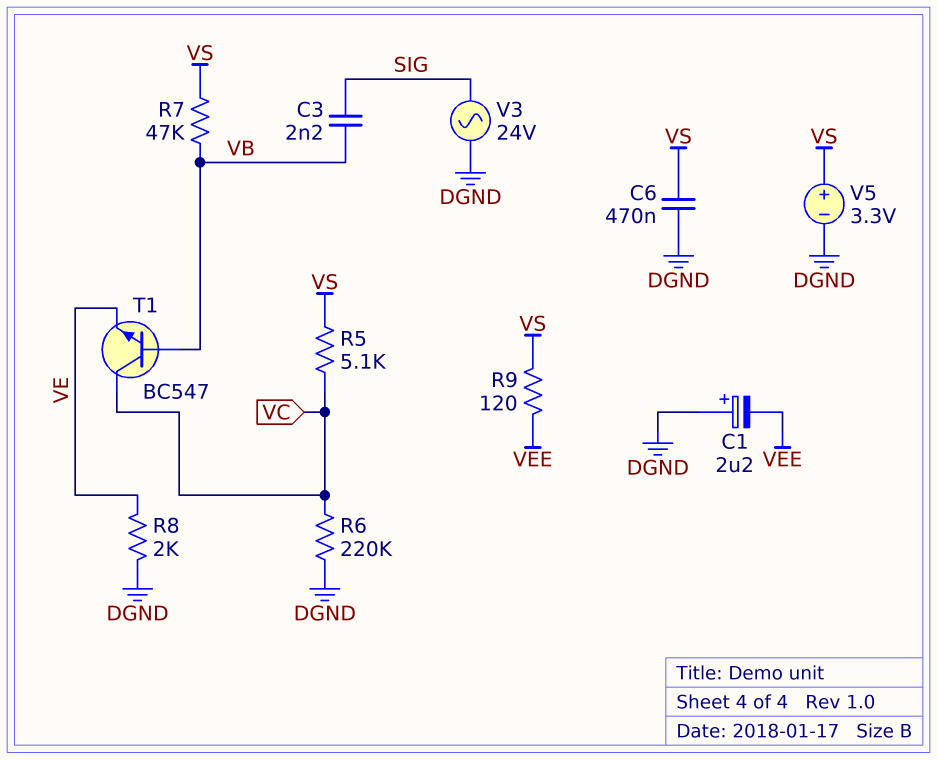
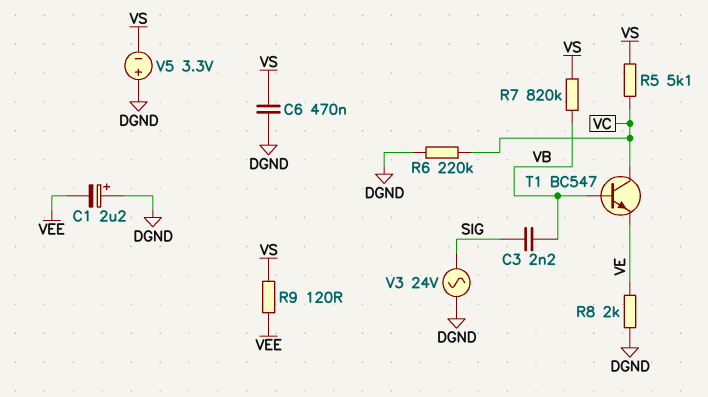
R7: 47k (VB, VS) -> 820k (VB, VS)
V5: 3.3V (plus VS, minus DGND) -> 3.3V (plus DGND, minus VS)

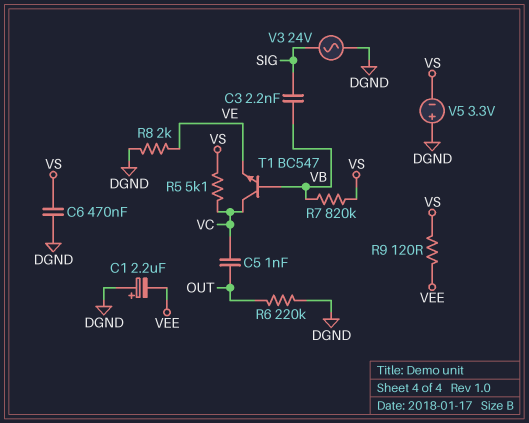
C5: none -> 1nF (OUT, VC)
R6: 220k (DGND, VC) -> 220k (DGND, OUT)

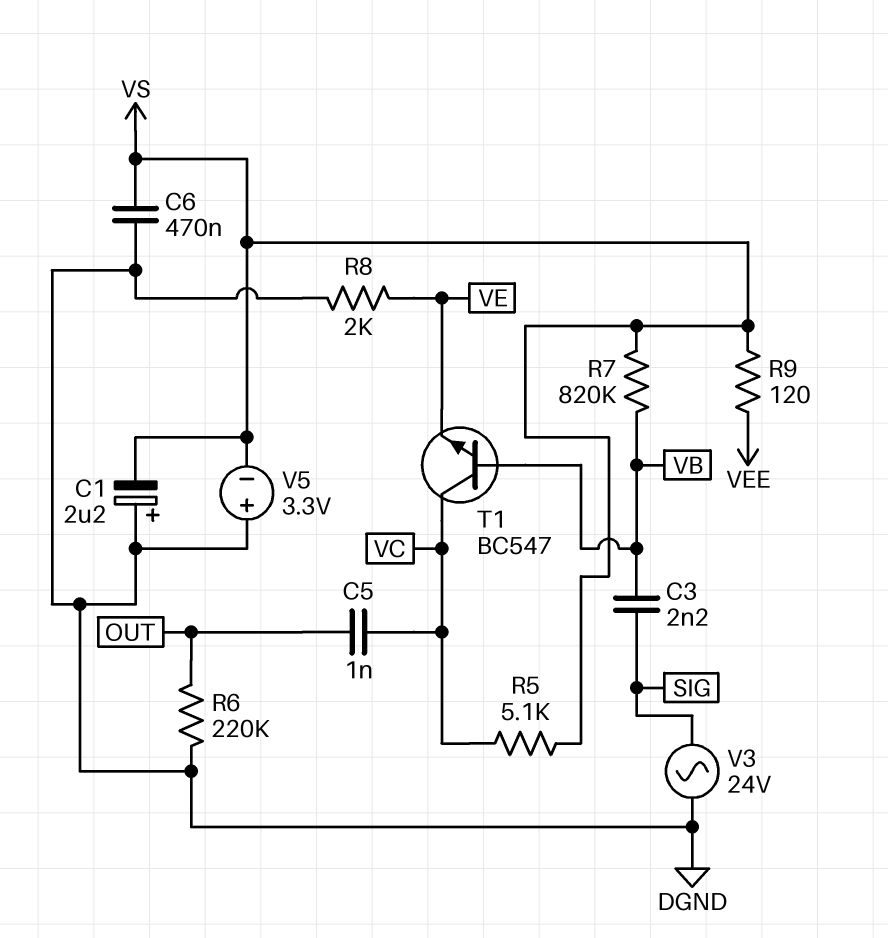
C1: 2.2uF (plus DGND, minus VEE) -> 2.2uF (plus DGND, minus VS)

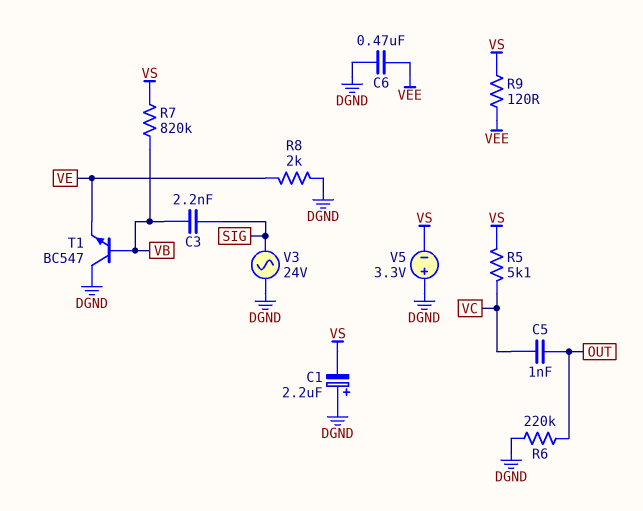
C6: 470nF (DGND, VS) -> 470nF (DGND, VEE)
T1: NPN BC547 (B VB, C VC, E VE) -> NPN BC547 (B VB, C DGND, E VE)

